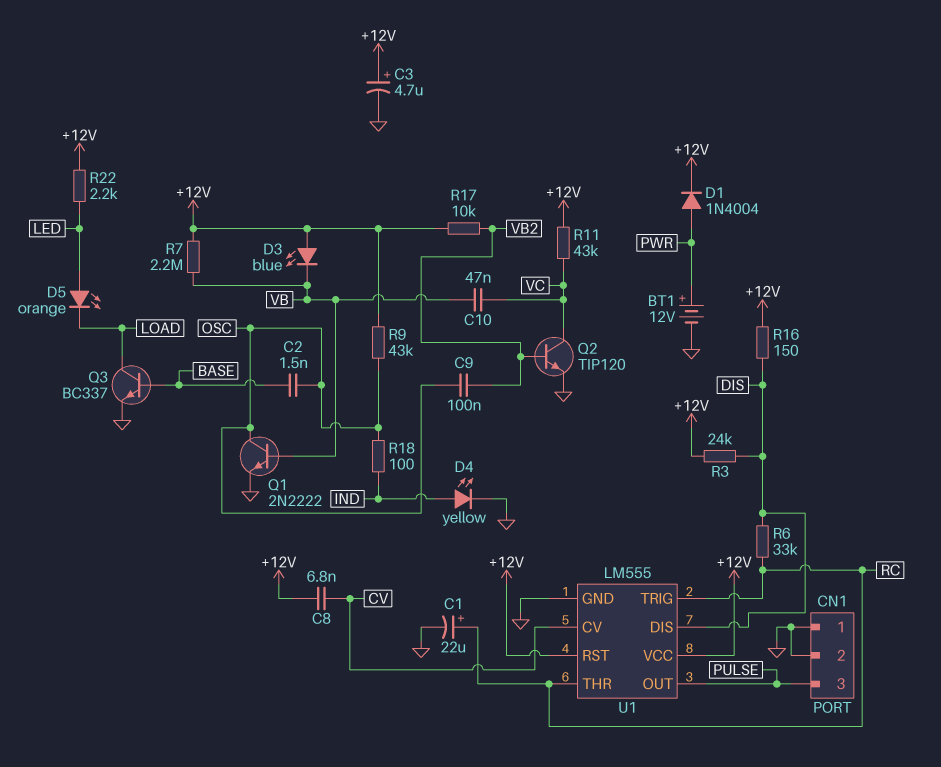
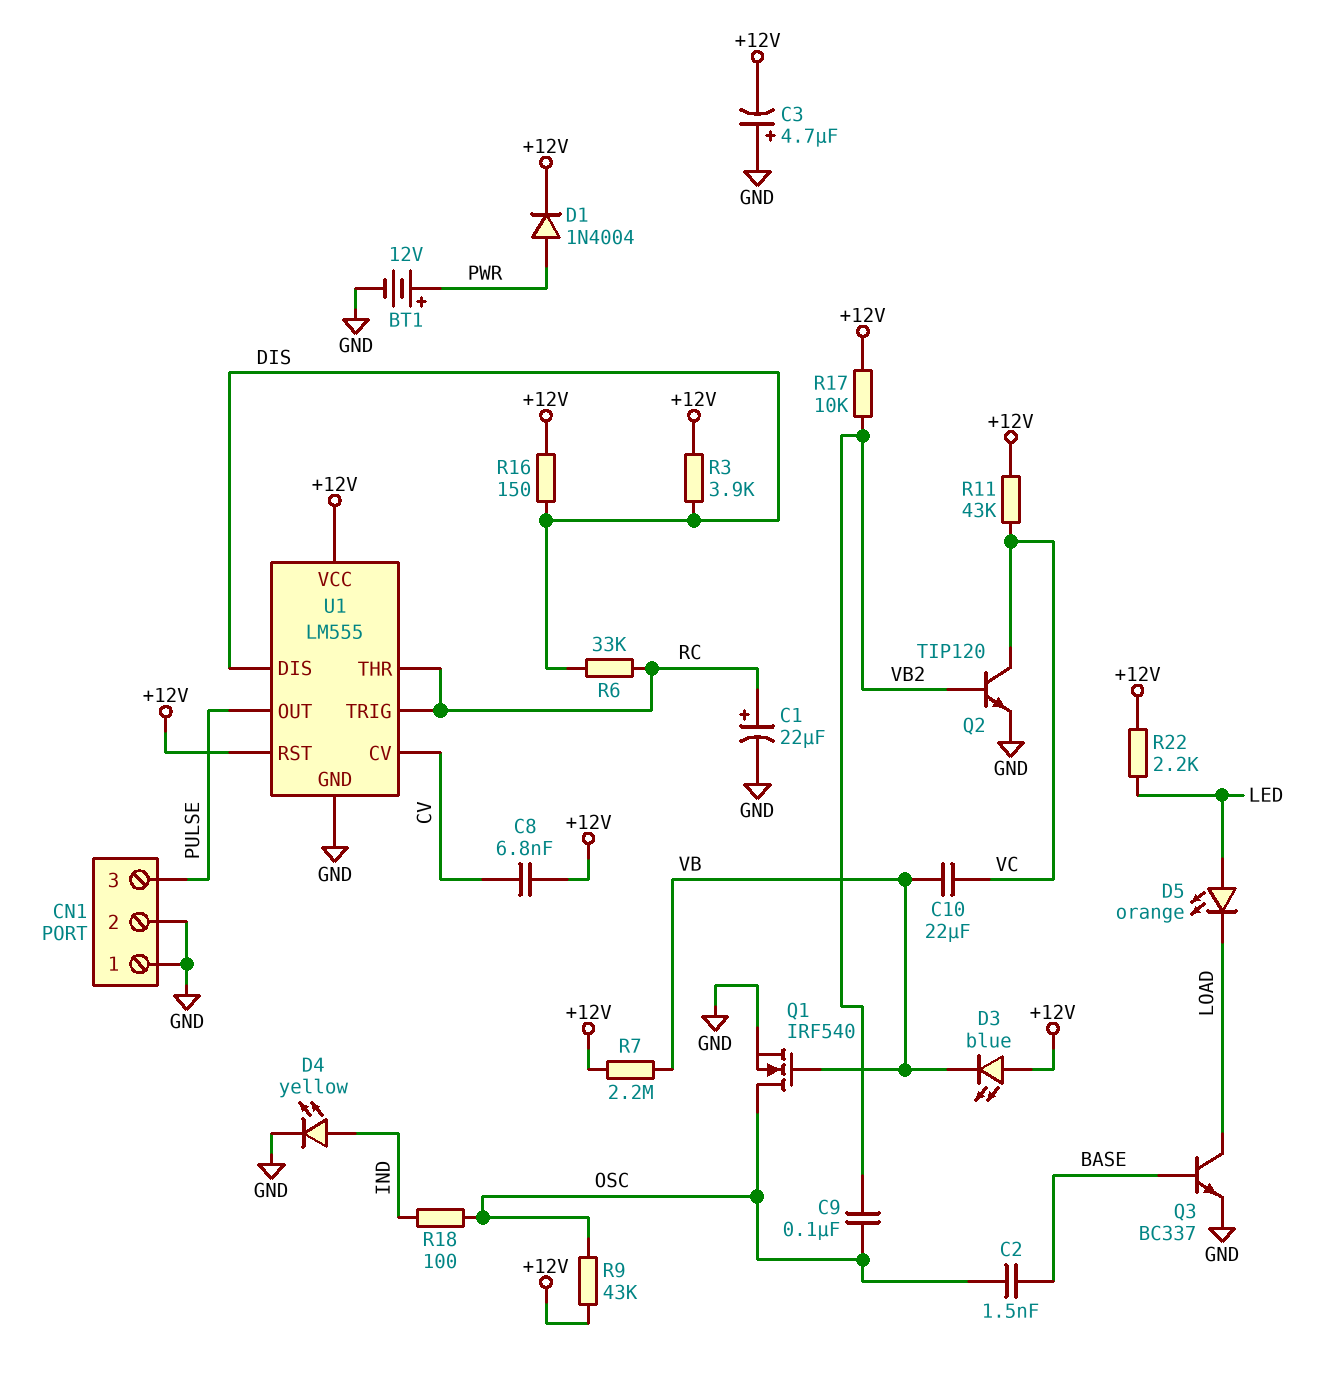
C3: 4.7uF (plus +12V, minus GND) -> 4.7uF (plus GND, minus +12V)
C10: 47nF (VB, VC) -> 22uF (VB, VC)
Q1: NPN 2N2222 (B VB, C OSC, E GND) -> NMOS IRF540 (G VB, D OSC, S GND)
R3: 24k (+12V, DIS) -> 3.9k (+12V, DIS)

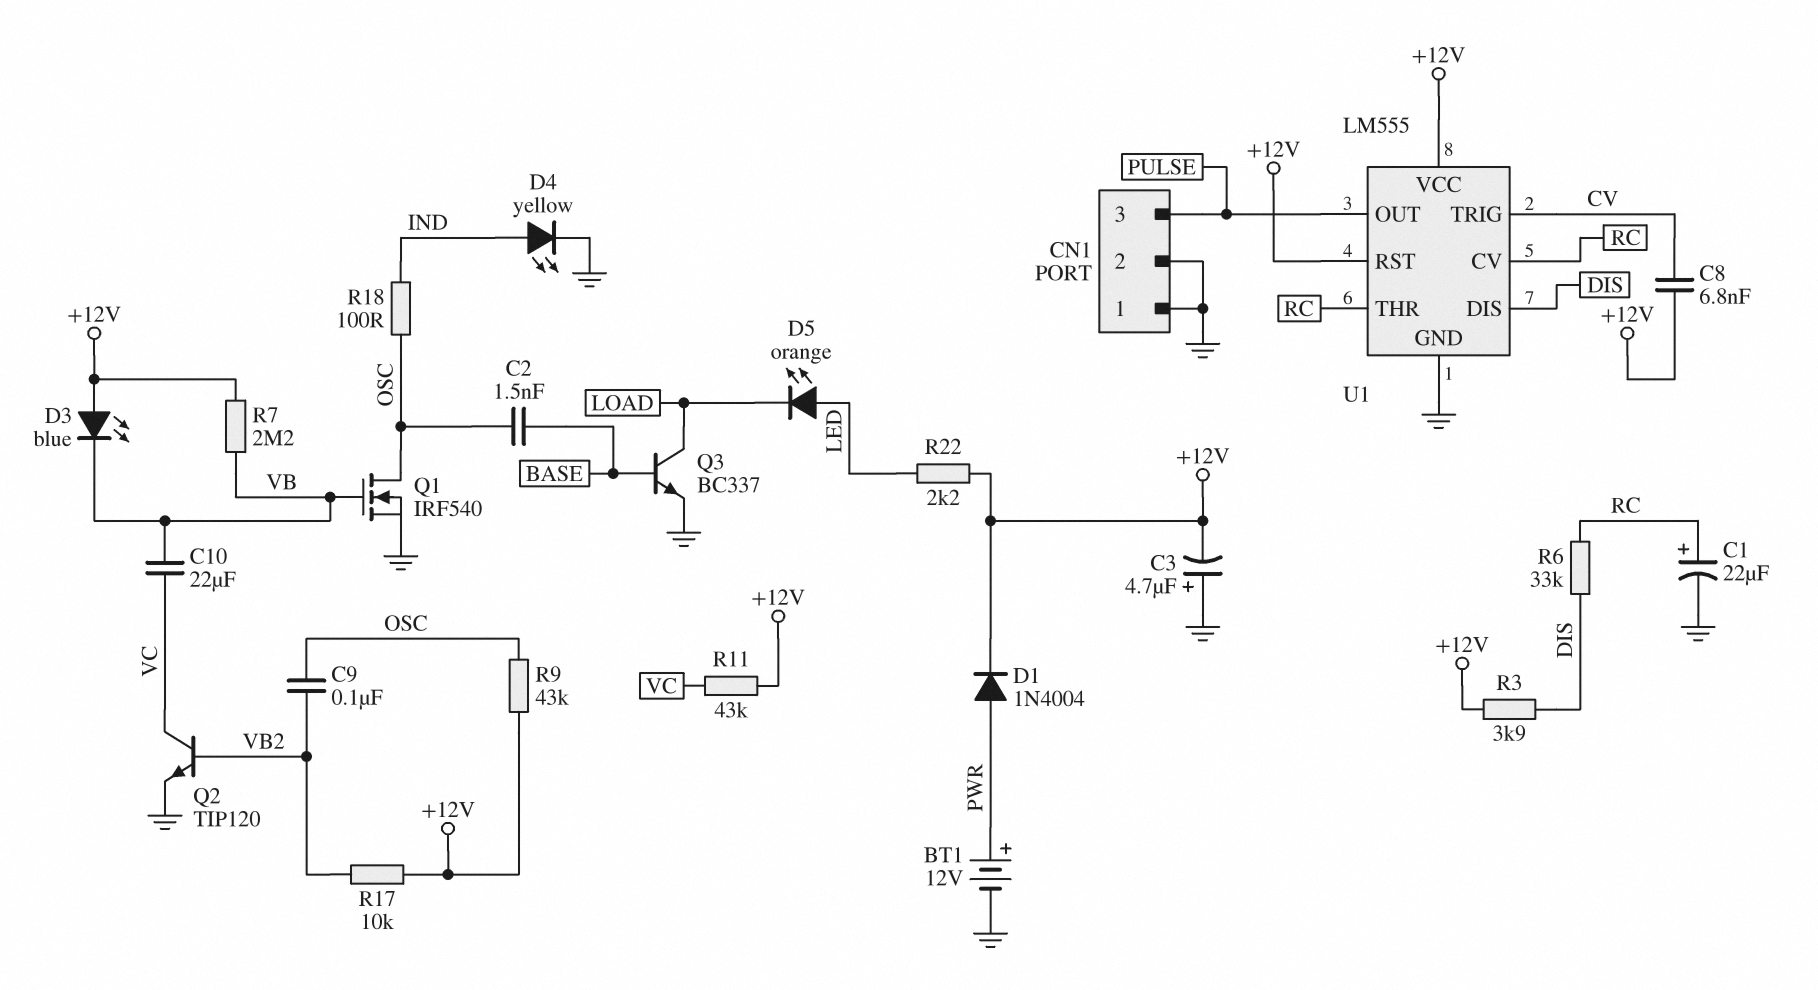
R16: 150 (+12V, DIS) -> none
U1 pin CV: CV -> RC
U1 pin TRIG: RC -> CV

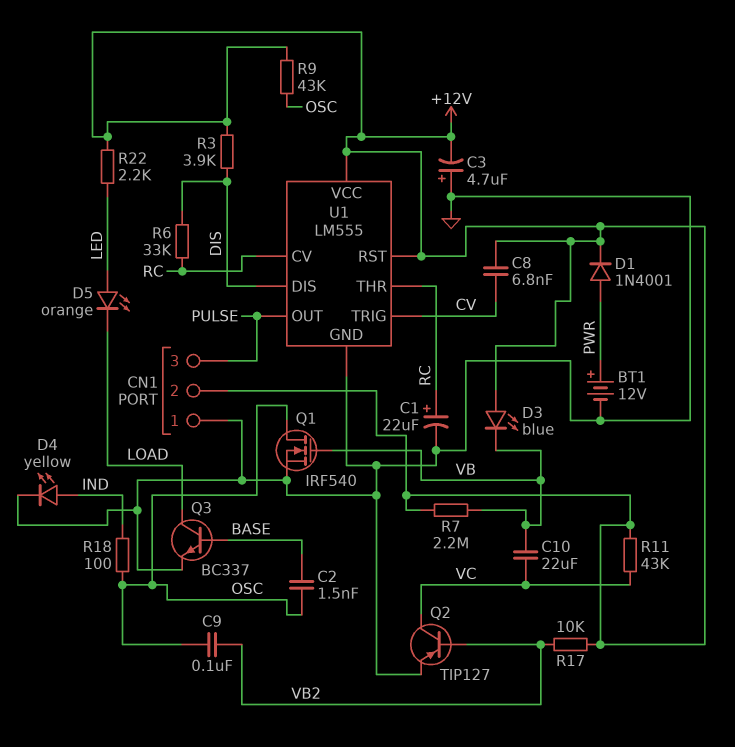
CN1 pin 2: GND -> +12V
D1: diode 1N4004 (A PWR, K +12V) -> diode 1N4001 (A PWR, K +12V)
Q2: NPN TIP120 (B VB2, C VC, E GND) -> PNP TIP127 (B VB2, C VC, E GND)

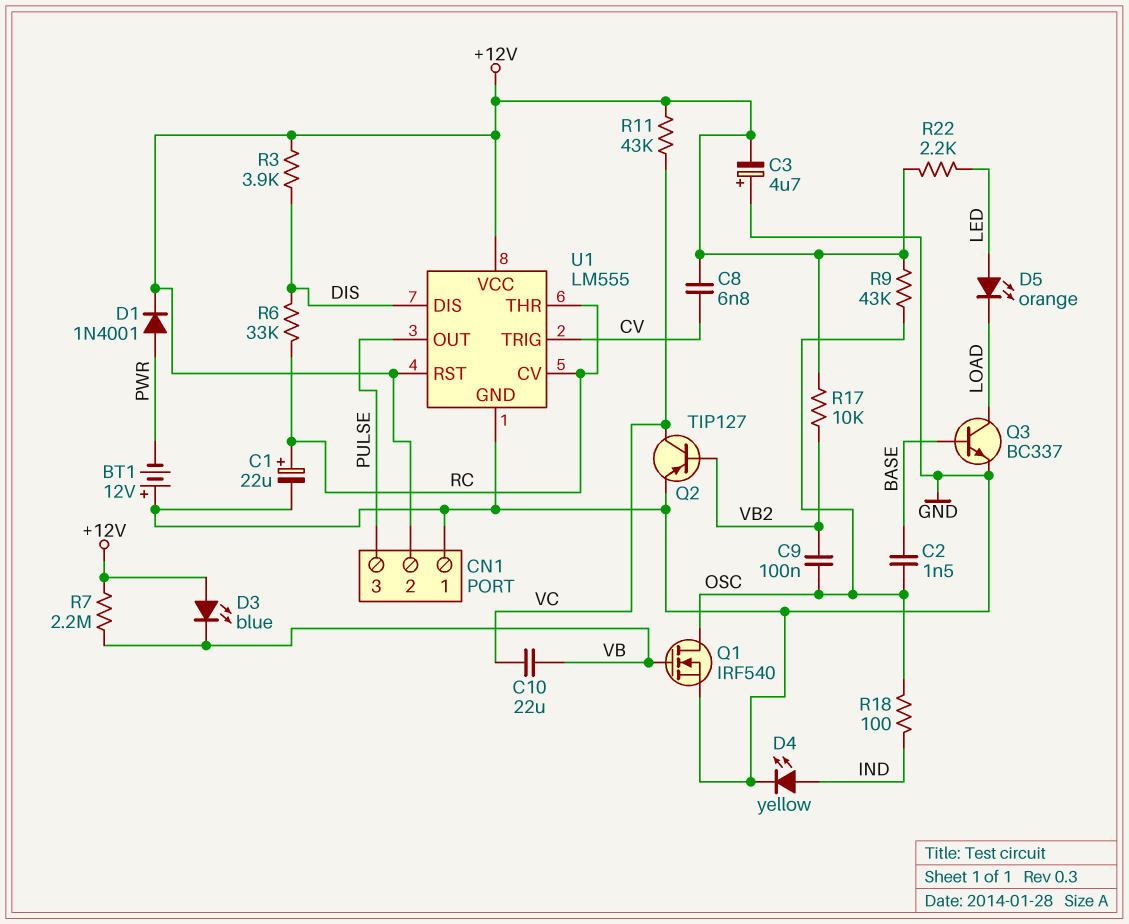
BT1: 12V (plus PWR, minus GND) -> 12V (plus GND, minus PWR)

